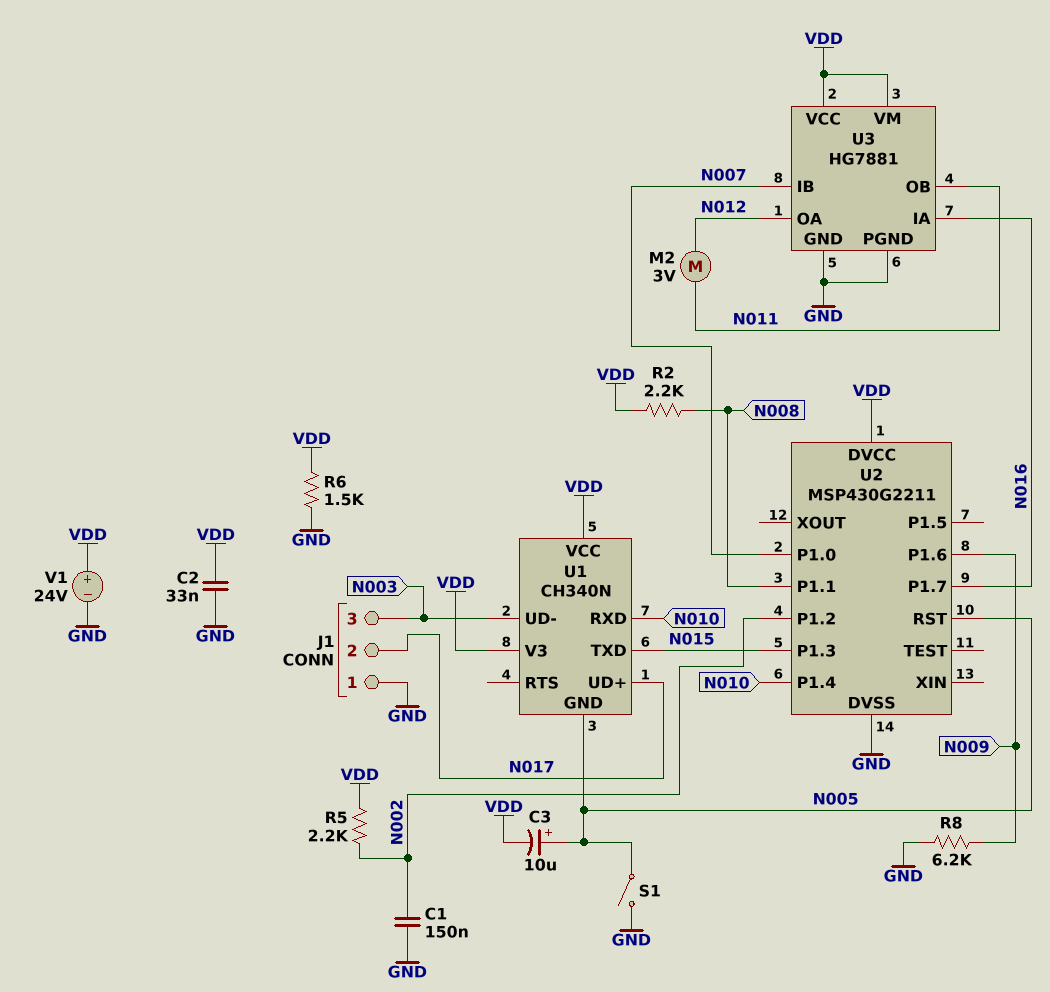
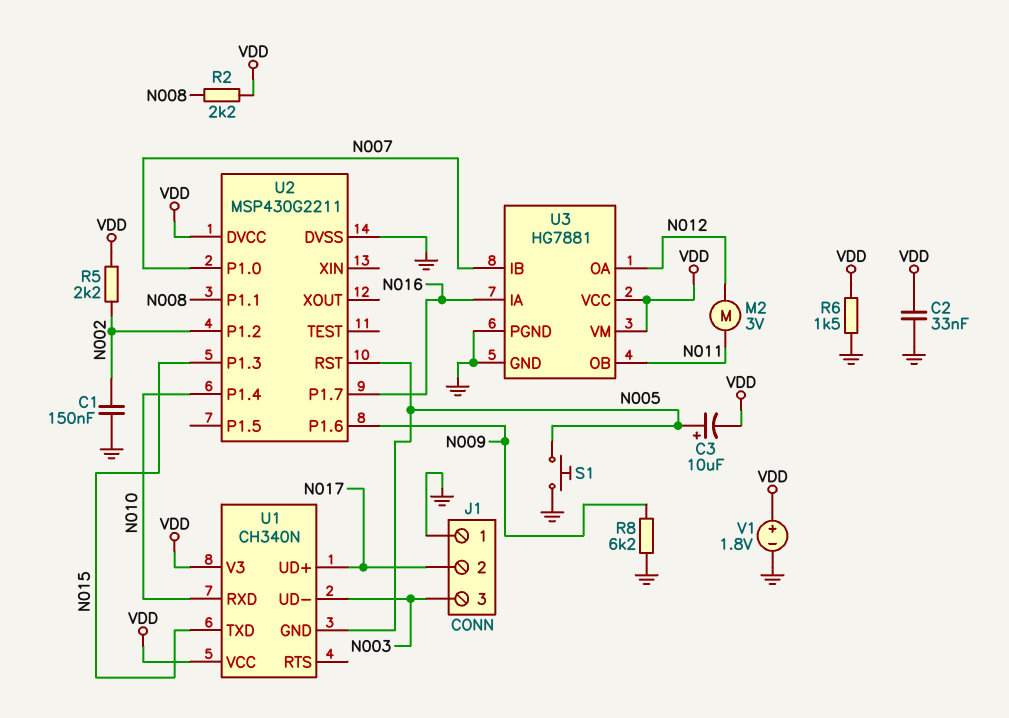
S1: switch (GND, N005) -> button (GND, N005)
V1: 24V (plus VDD, minus GND) -> 1.8V (plus VDD, minus GND)

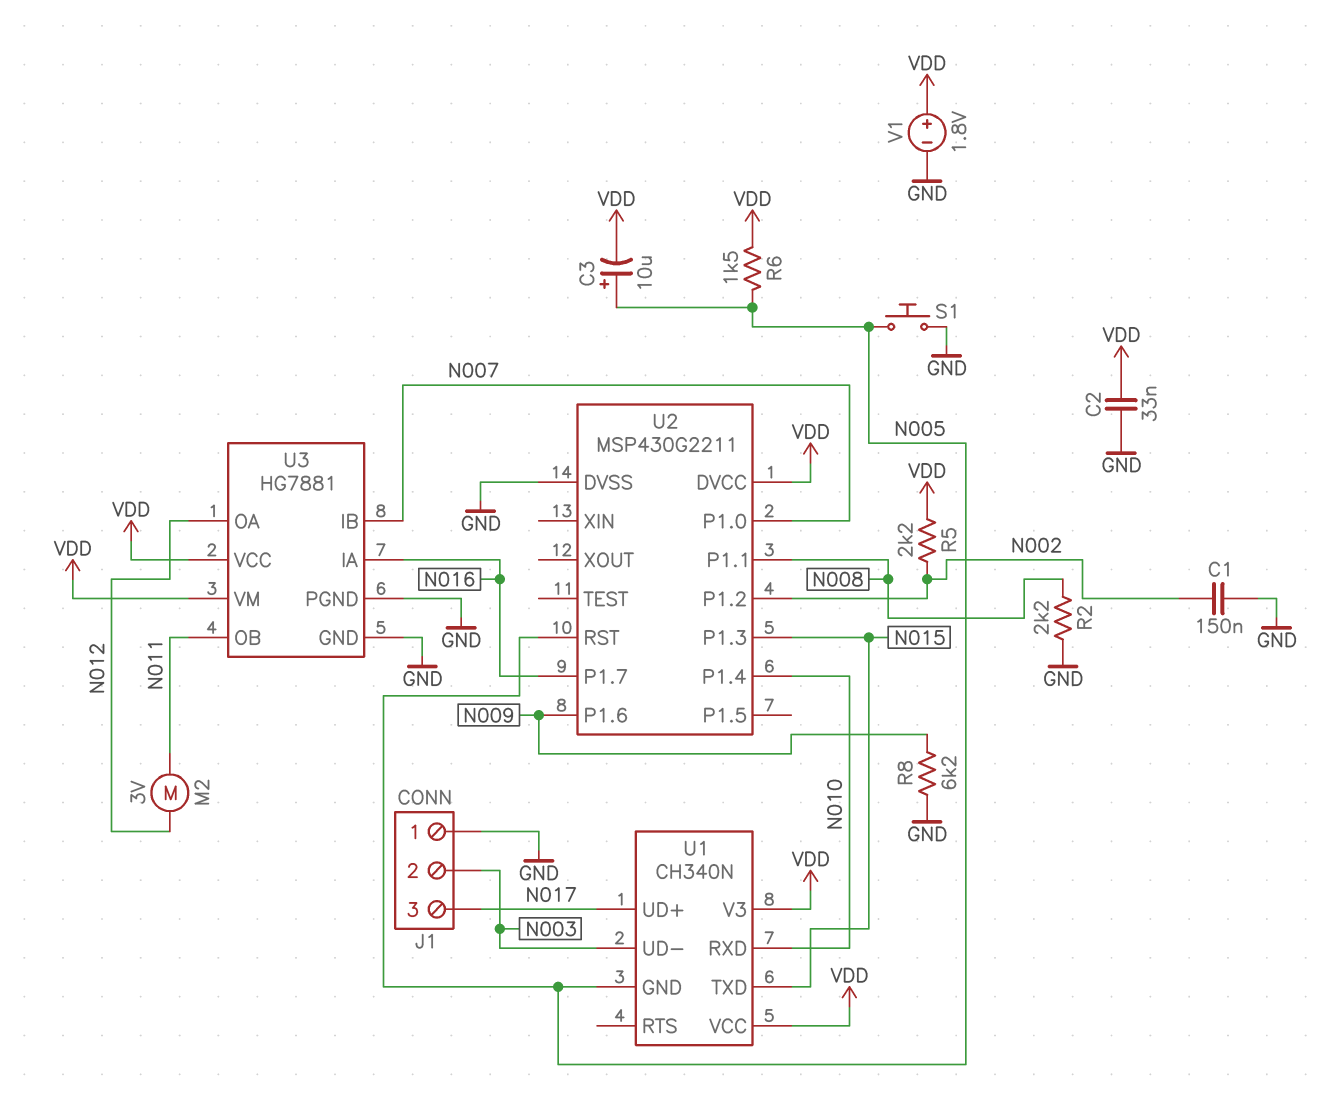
J1 pin 2: N017 -> N003
J1 pin 3: N003 -> N017
R2: 2.2k (N008, VDD) -> 2.2k (GND, N008)
R6: 1.5k (GND, VDD) -> 1.5k (N005, VDD)

